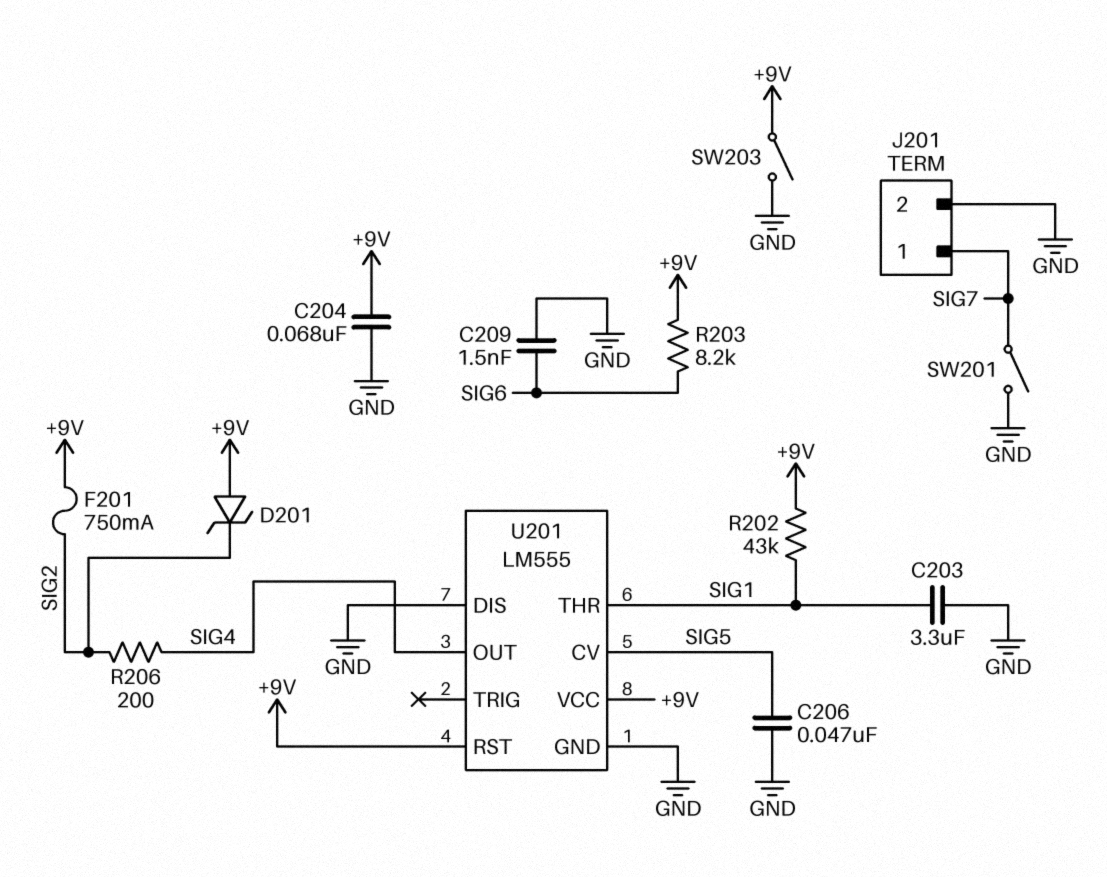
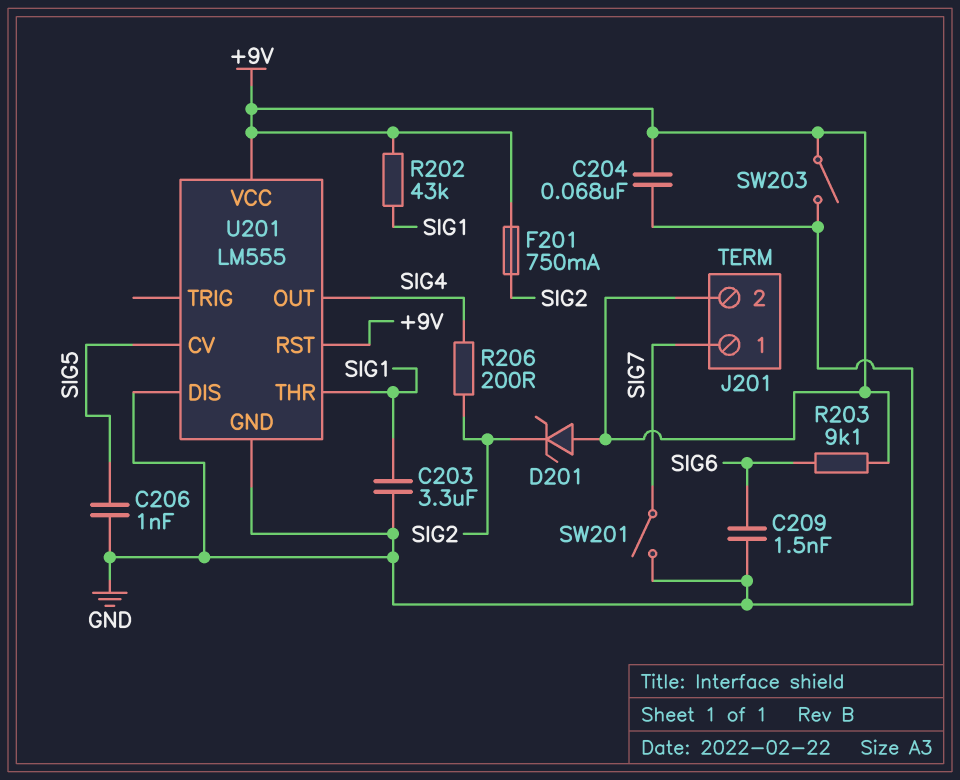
C206: 47nF (GND, SIG5) -> 1nF (GND, SIG5)
J201 pin 2: GND -> +9V
R203: 8.2k (+9V, SIG6) -> 9.1k (+9V, SIG6)

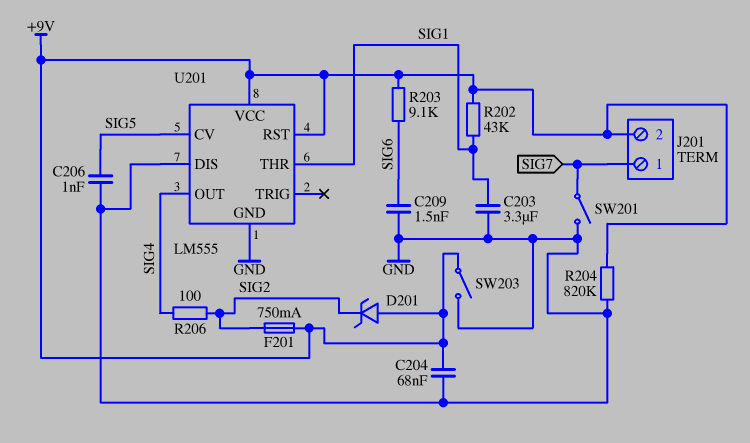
R204: none -> 820k (+9V, GND)
R206: 200 (SIG2, SIG4) -> 100 (SIG2, SIG4)

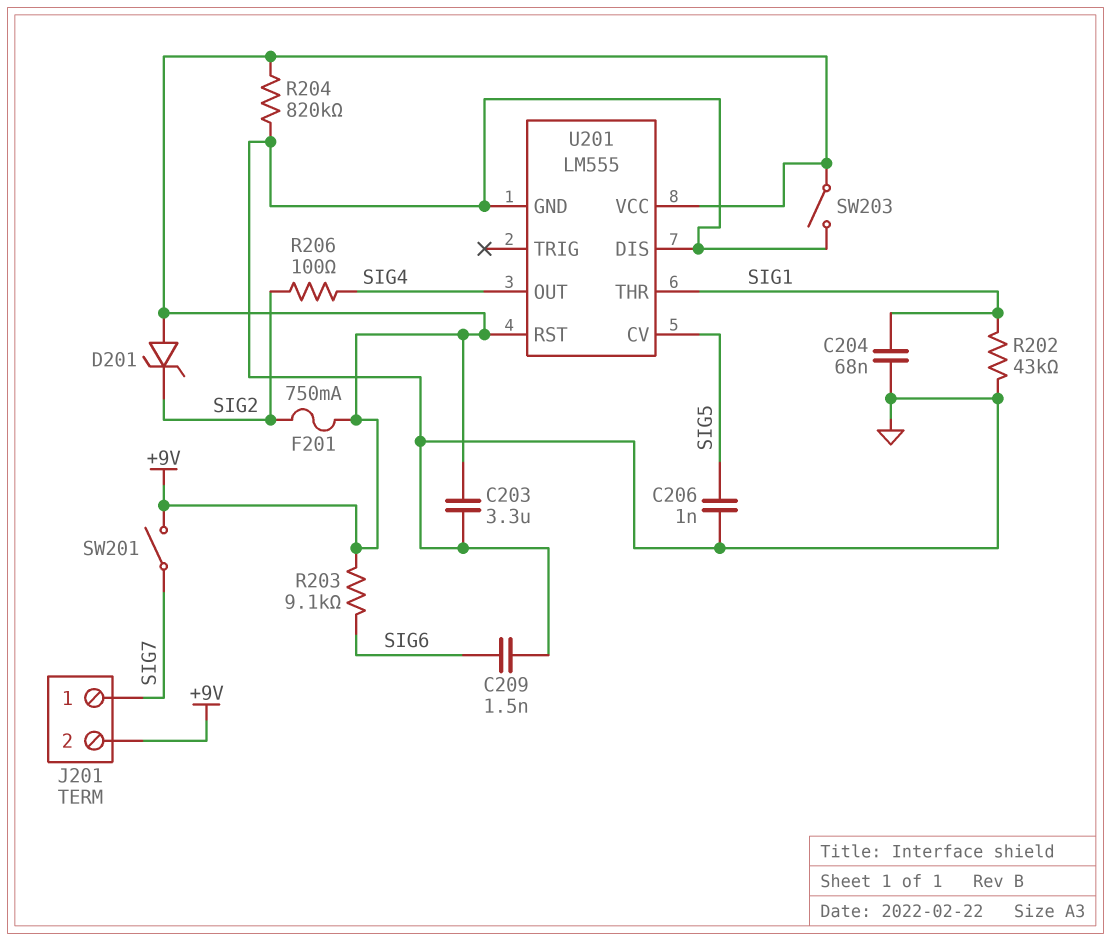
C203: 3.3uF (GND, SIG1) -> 3.3uF (+9V, GND)
C204: 68nF (+9V, GND) -> 68nF (GND, SIG1)
R202: 43k (+9V, SIG1) -> 43k (GND, SIG1)
SW201: switch (GND, SIG7) -> switch (+9V, SIG7)

